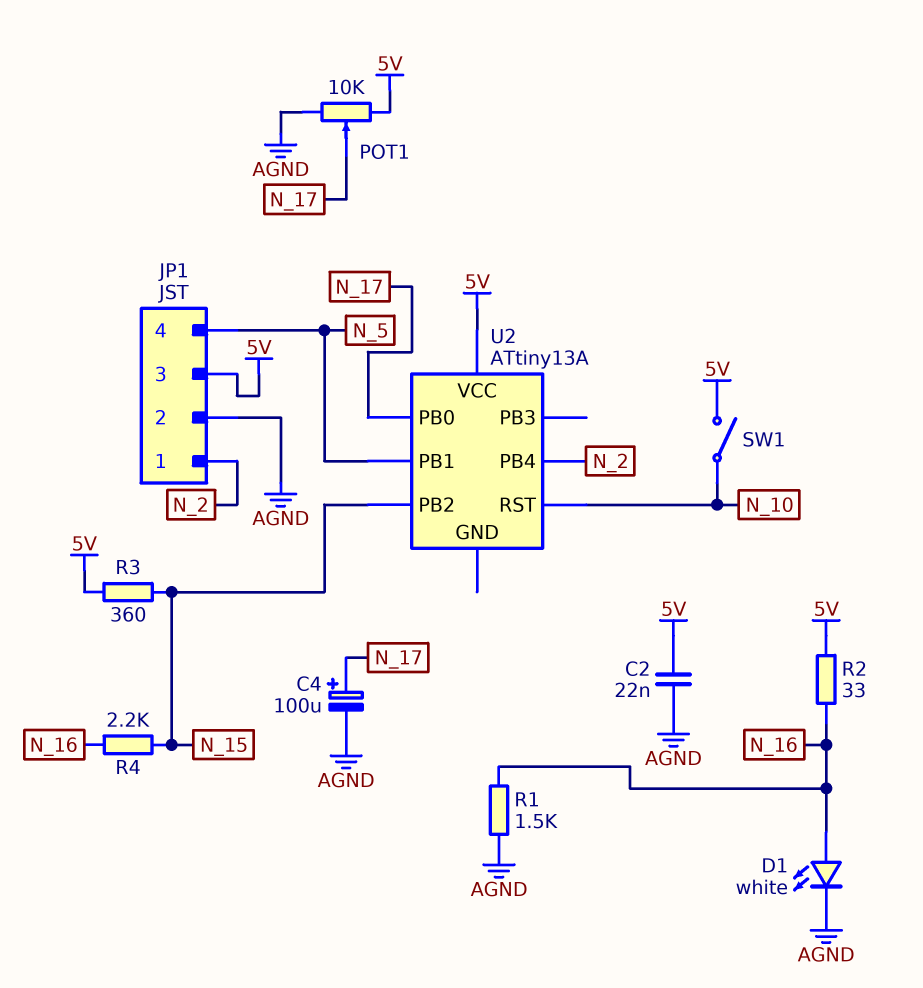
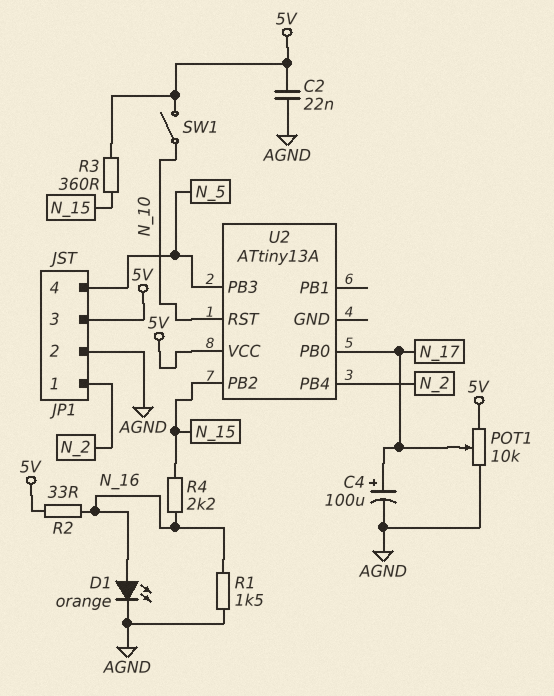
D1: LED white (A N_16, K AGND) -> LED orange (A N_16, K AGND)
U2 pin PB1: N_5 -> none
U2 pin PB3: none -> N_5

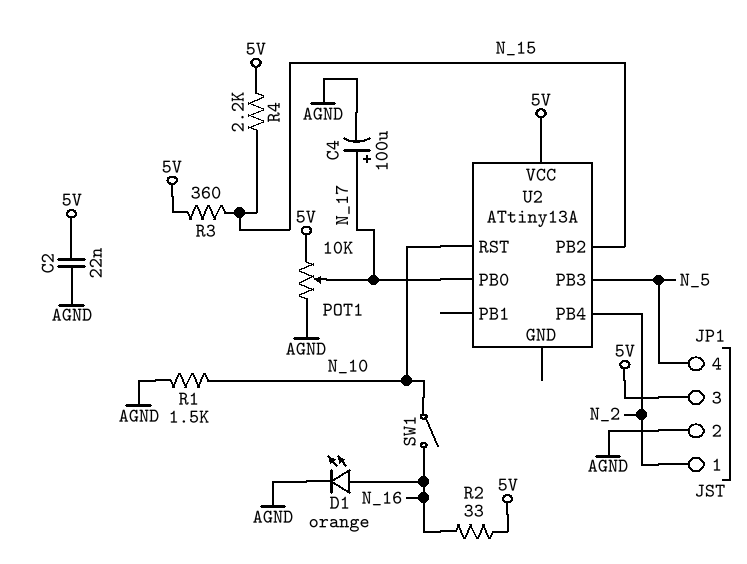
R1: 1.5k (AGND, N_16) -> 1.5k (AGND, N_10)
R4: 2.2k (N_15, N_16) -> 2.2k (5V, N_15)
SW1: switch (5V, N_10) -> switch (N_10, N_16)

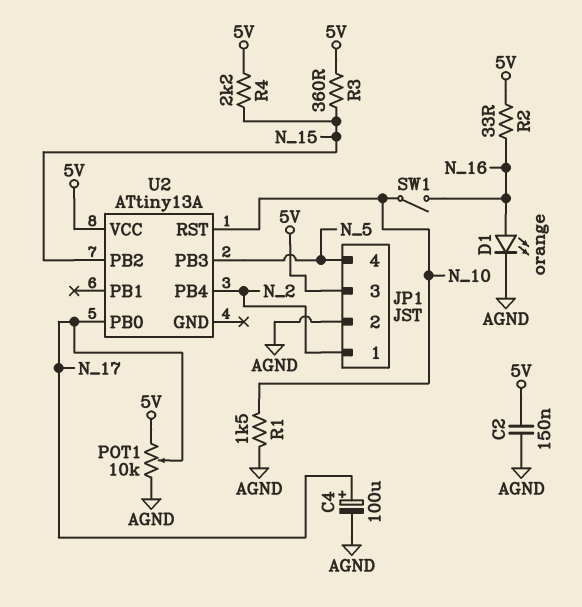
C2: 22nF (5V, AGND) -> 150nF (5V, AGND)

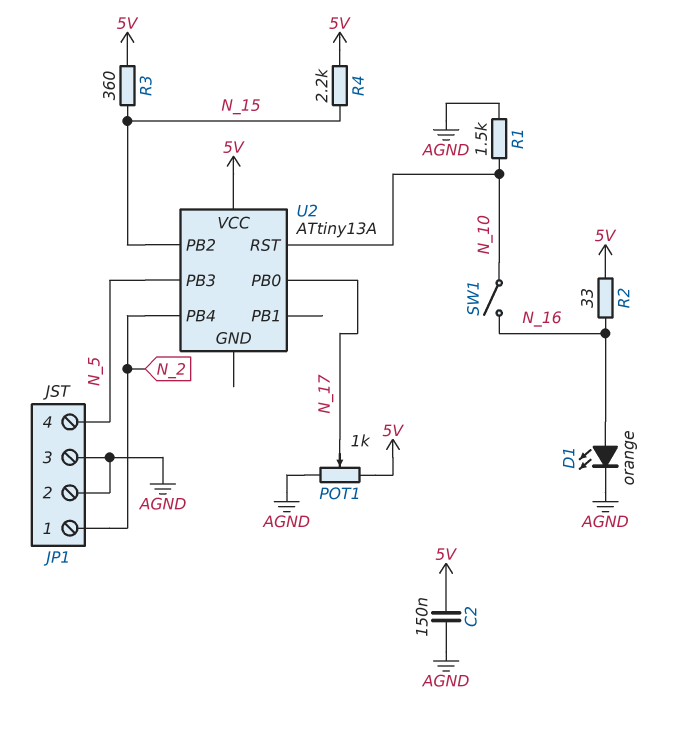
C4: 100uF (plus N_17, minus AGND) -> none
JP1 pin 3: 5V -> AGND
POT1: 10k (5V, AGND, wiper N_17) -> 1k (5V, AGND, wiper N_17)

